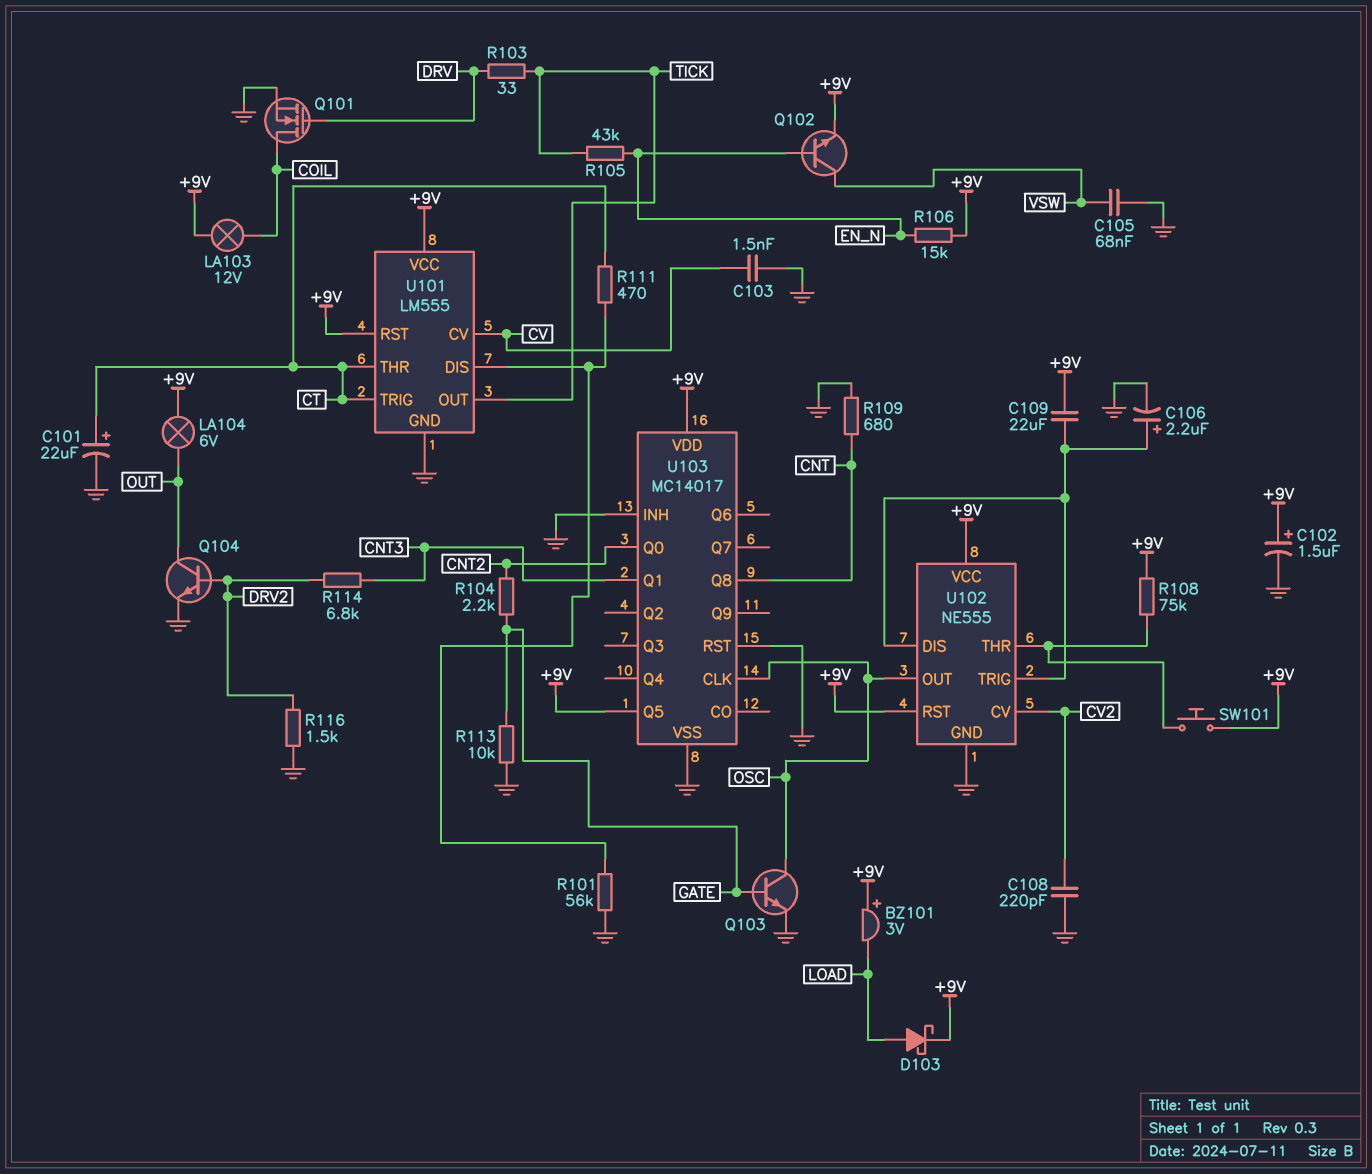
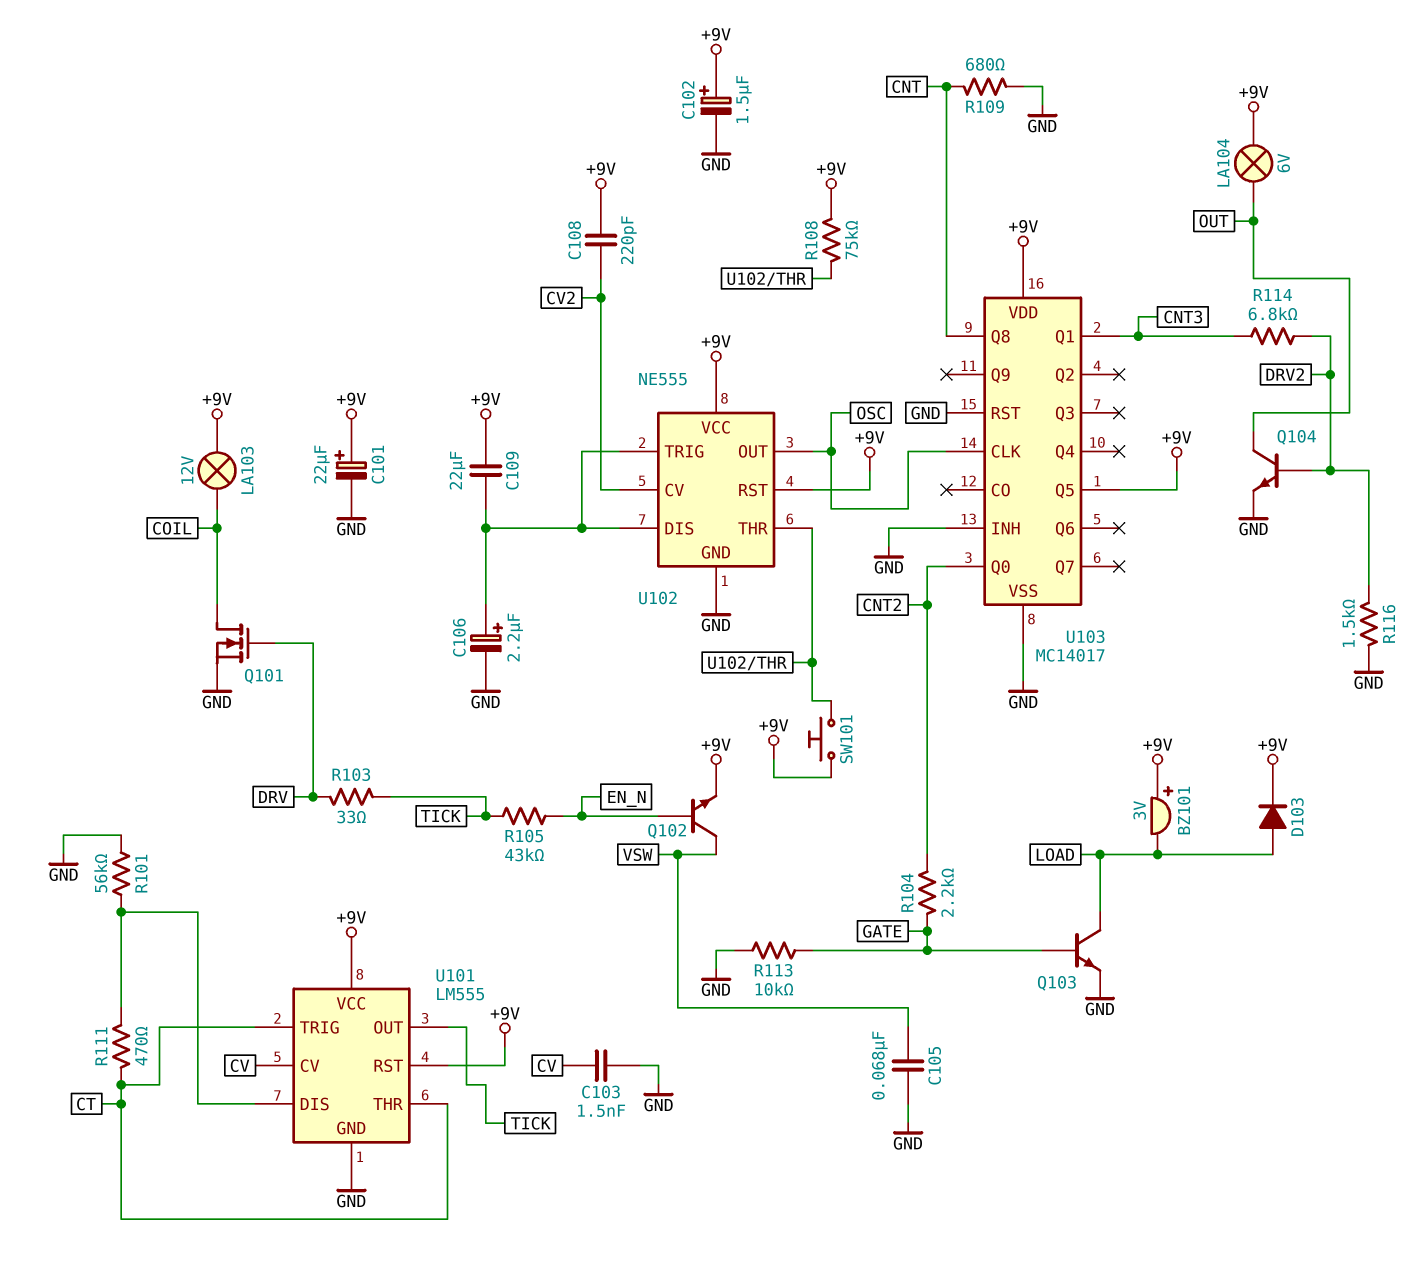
C101: 22uF (plus CT, minus GND) -> 22uF (plus +9V, minus GND)
C108: 220pF (CV2, GND) -> 220pF (+9V, CV2)
D103: schottky (A LOAD, K +9V) -> diode (A LOAD, K +9V)
Q103: NPN (B GATE, C OSC, E GND) -> NPN (B GATE, C LOAD, E GND)
R106: 15k (+9V, EN_N) -> none

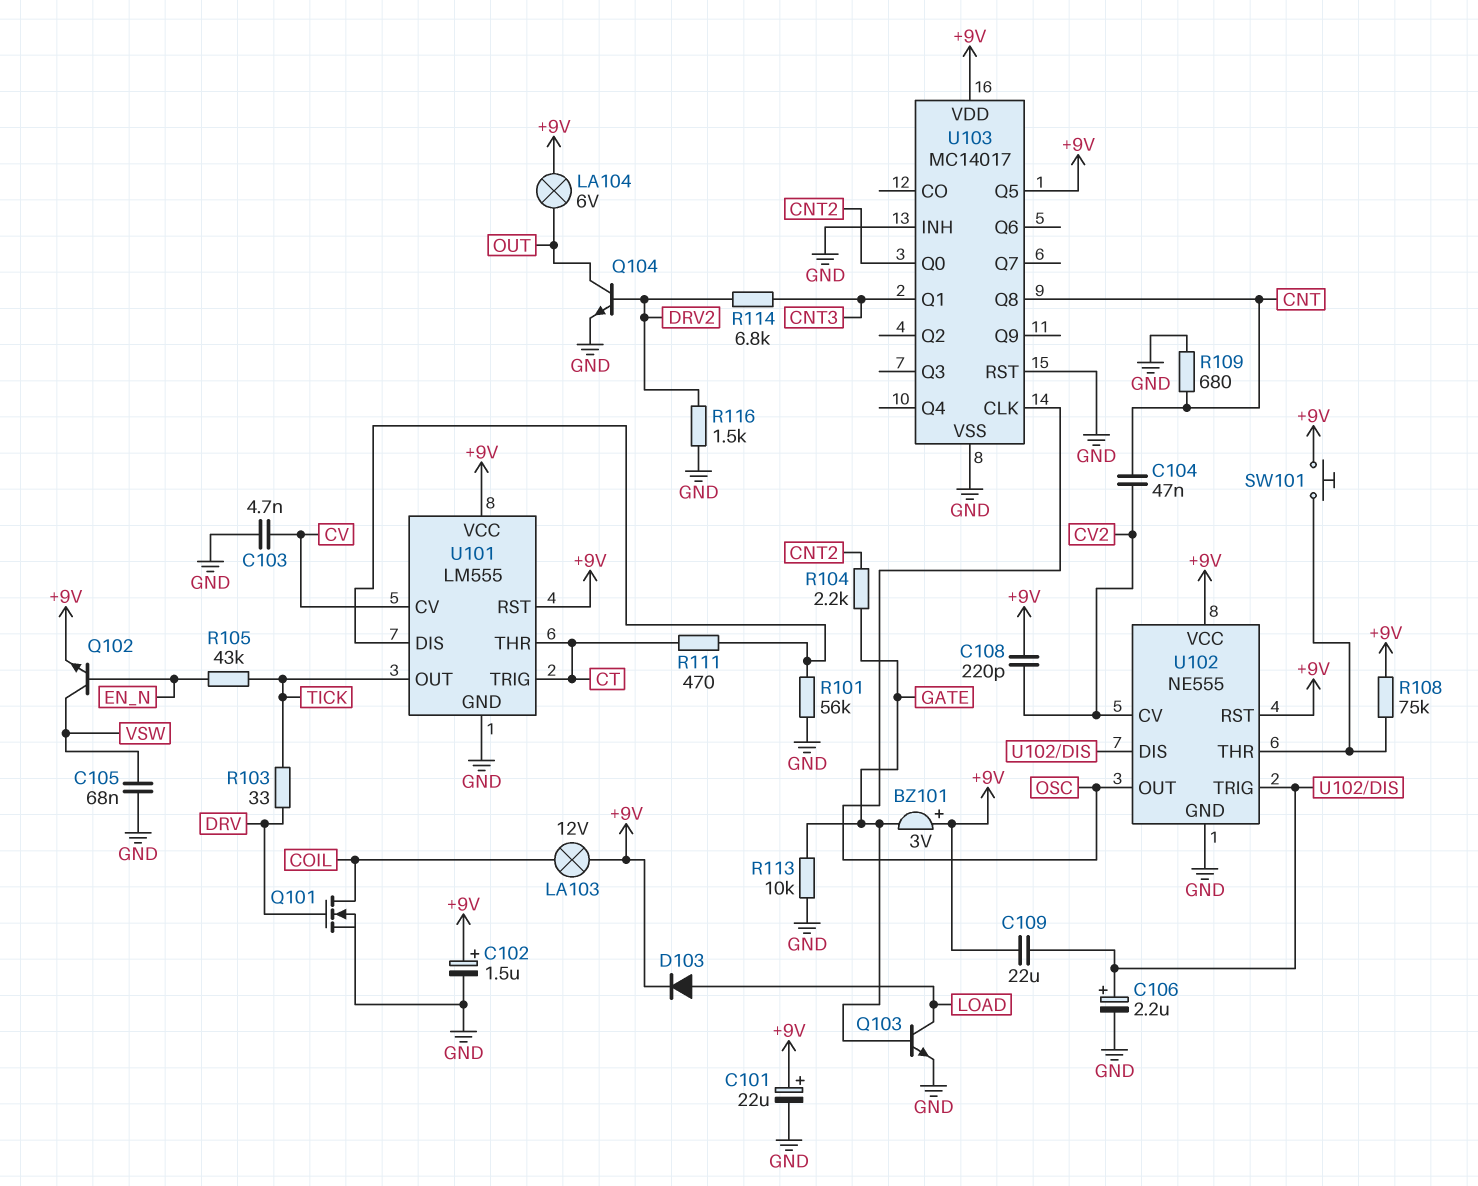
BZ101: buzzer 3V (plus +9V, minus LOAD) -> buzzer 3V (plus +9V, minus GATE)
C103: 1.5nF (CV, GND) -> 4.7nF (CV, GND)
C104: none -> 47nF (CNT, CV2)

